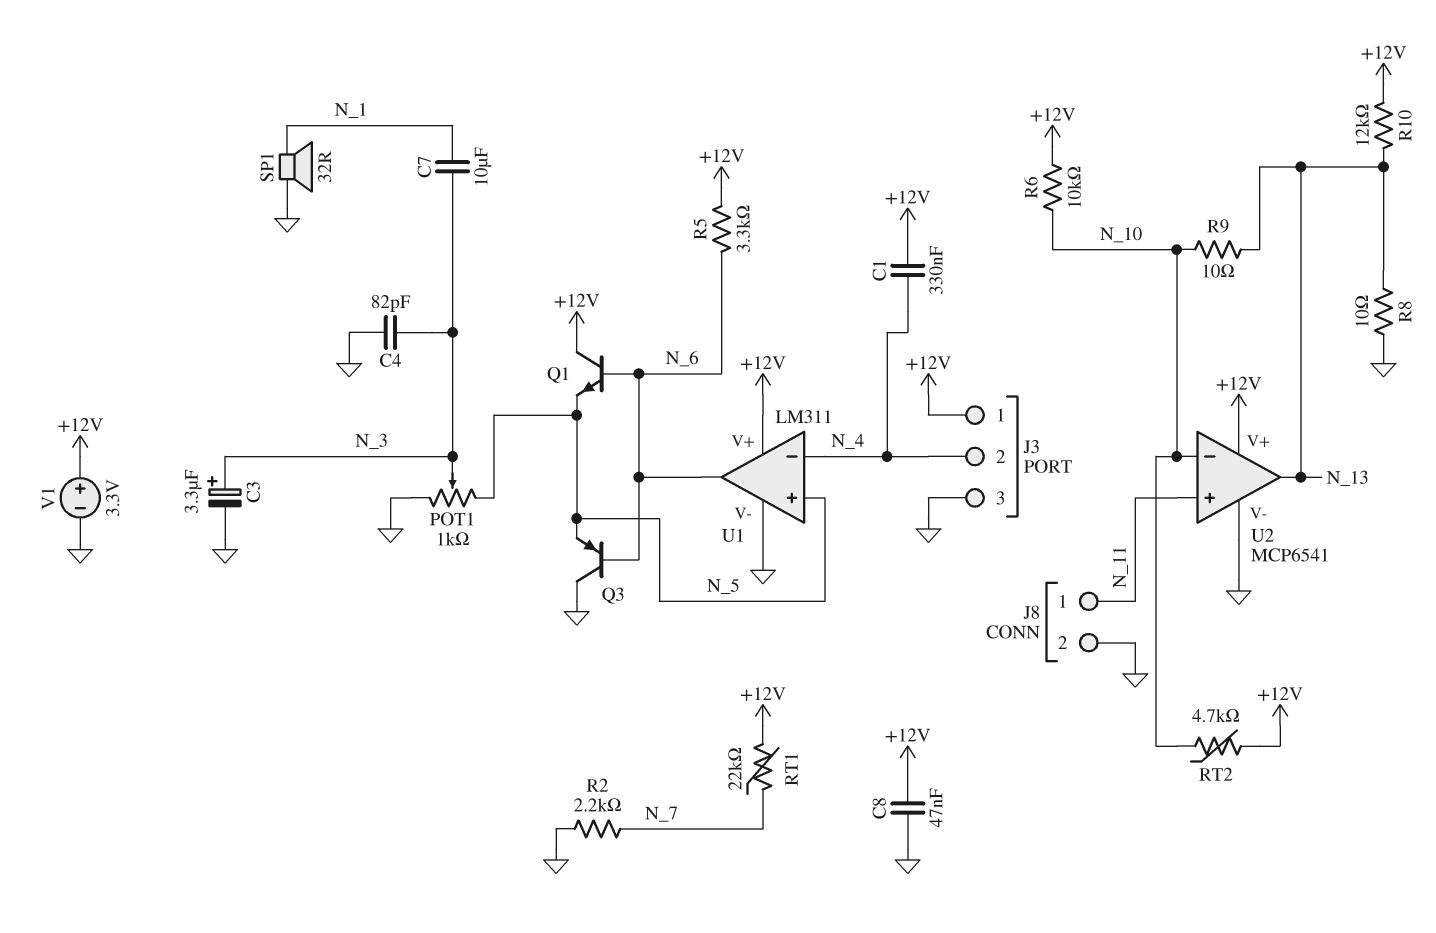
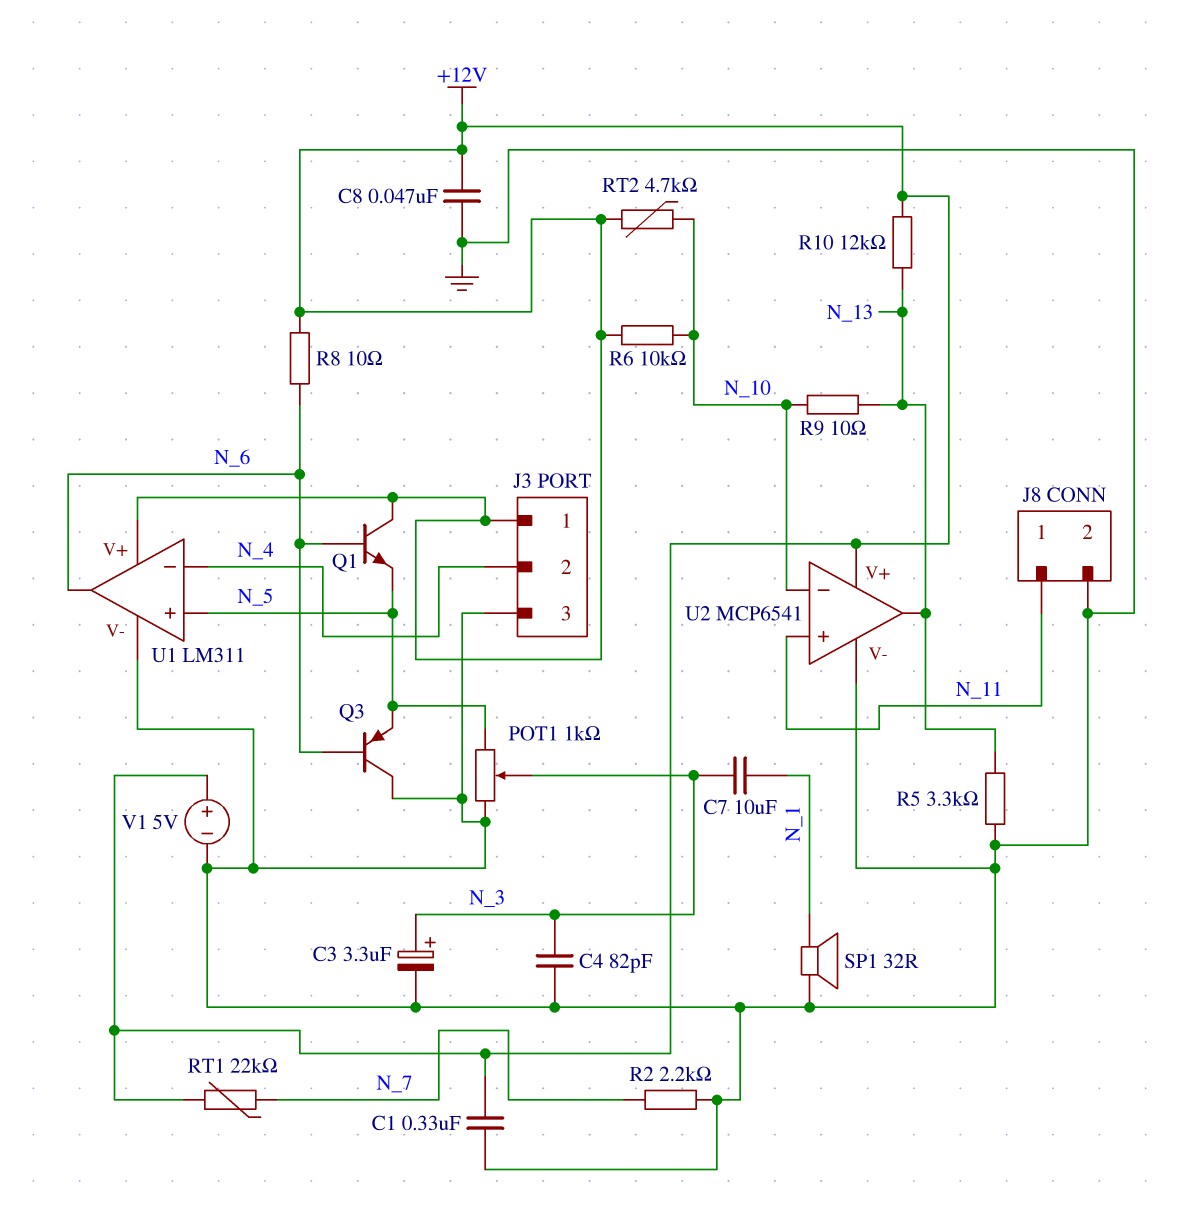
C1: 330nF (+12V, N_4) -> 330nF (+12V, GND)
R5: 3.3k (+12V, N_6) -> 3.3k (GND, N_13)
R8: 10 (GND, N_13) -> 10 (+12V, N_6)
V1: 3.3V (plus +12V, minus GND) -> 5V (plus +12V, minus GND)

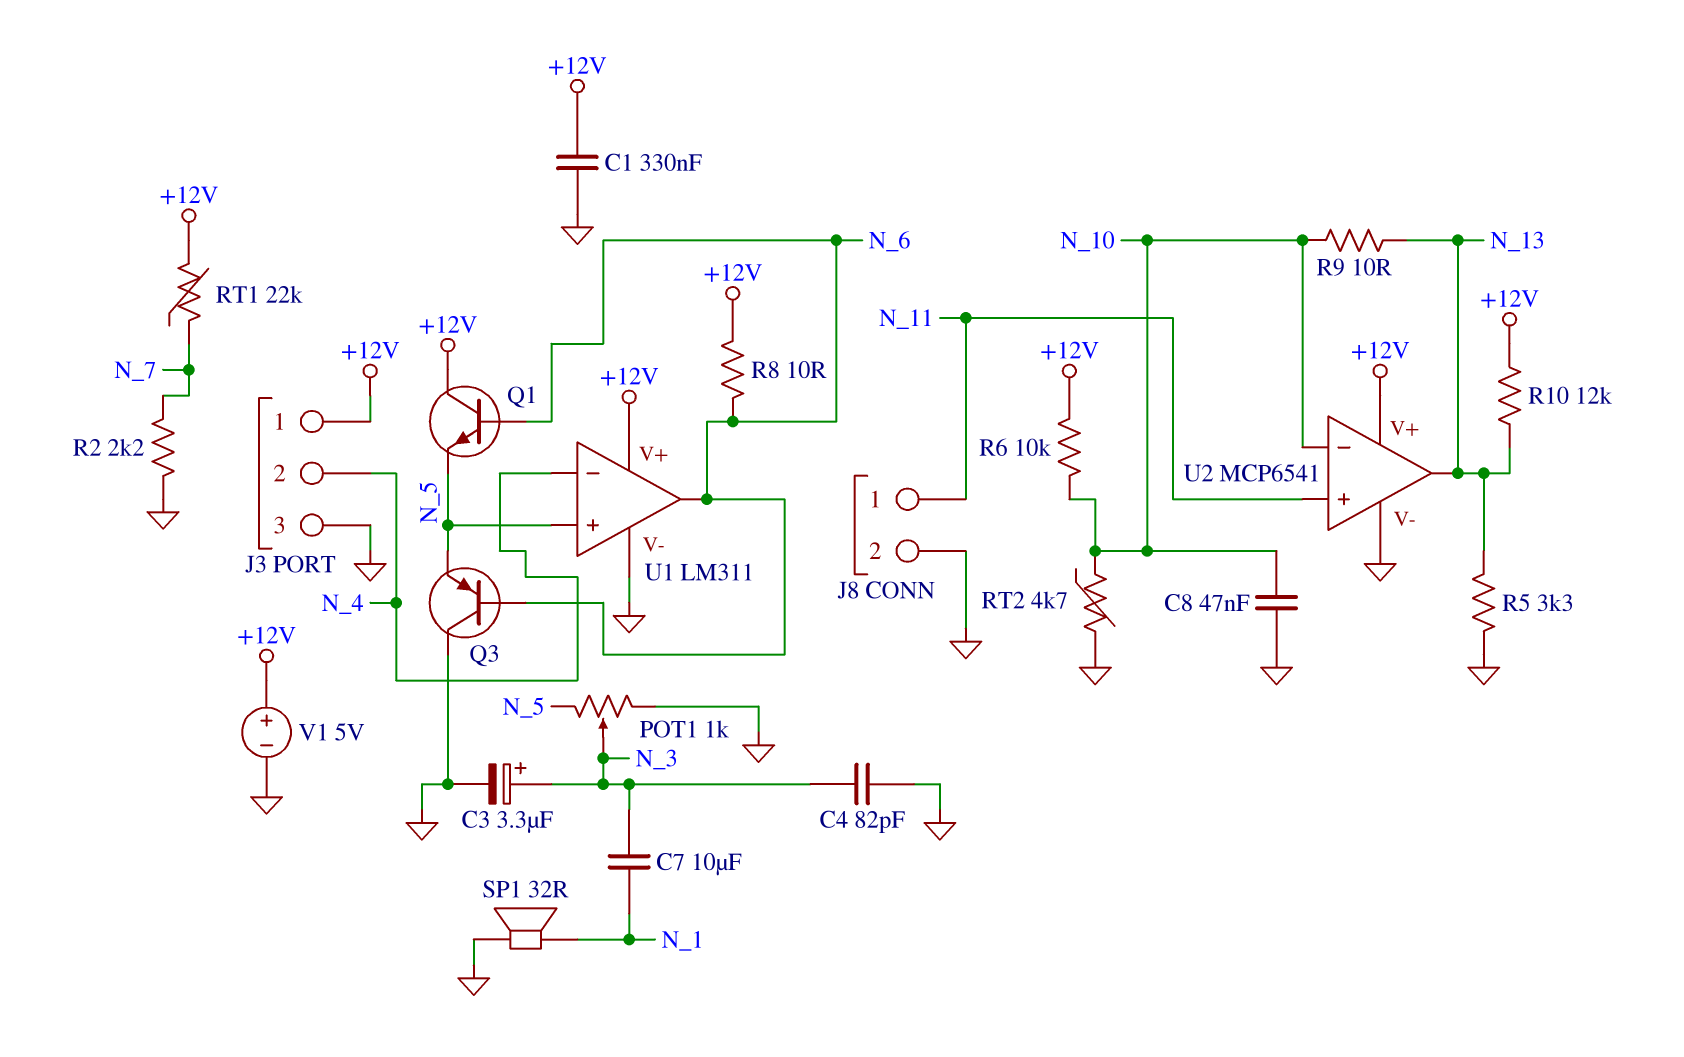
C8: 47nF (+12V, GND) -> 47nF (GND, N_10)
RT2: 4.7k (+12V, N_10) -> 4.7k (GND, N_10)

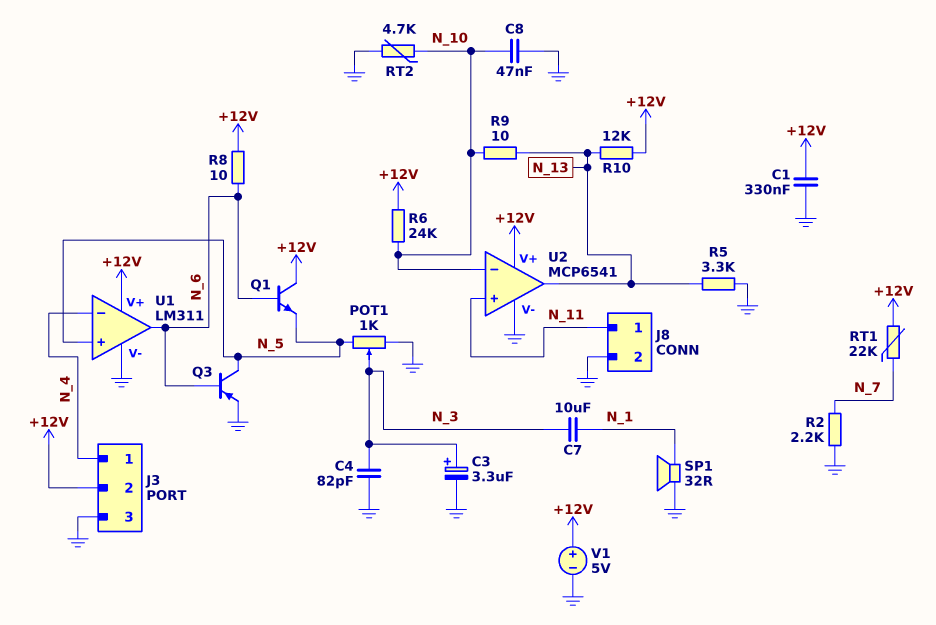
J3 pin 1: +12V -> N_4
J3 pin 2: N_4 -> +12V
Q3: PNP (B N_6, C GND, E N_5) -> PNP (B N_6, C N_5, E GND)
R6: 10k (+12V, N_10) -> 24k (+12V, N_10)

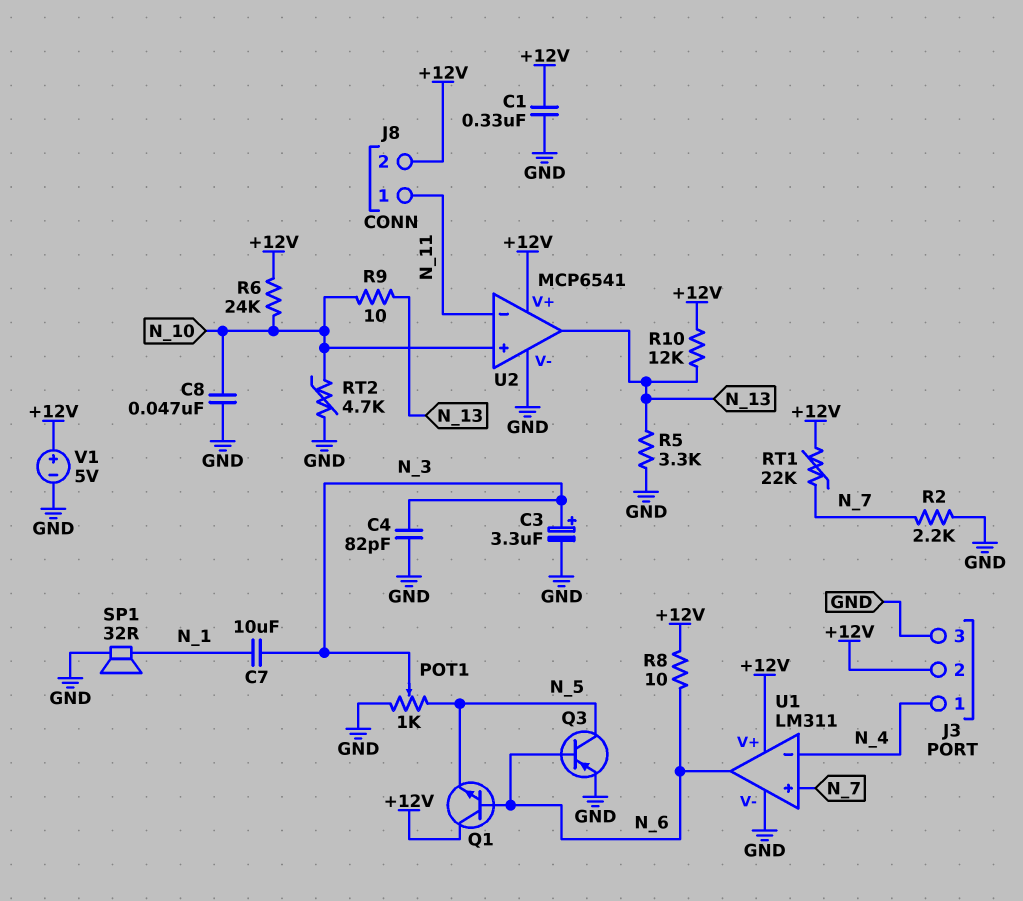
J8 pin 2: GND -> +12V
U1 pin in+: N_5 -> N_7
U2 pin in+: N_11 -> N_10
U2 pin in-: N_10 -> N_11

